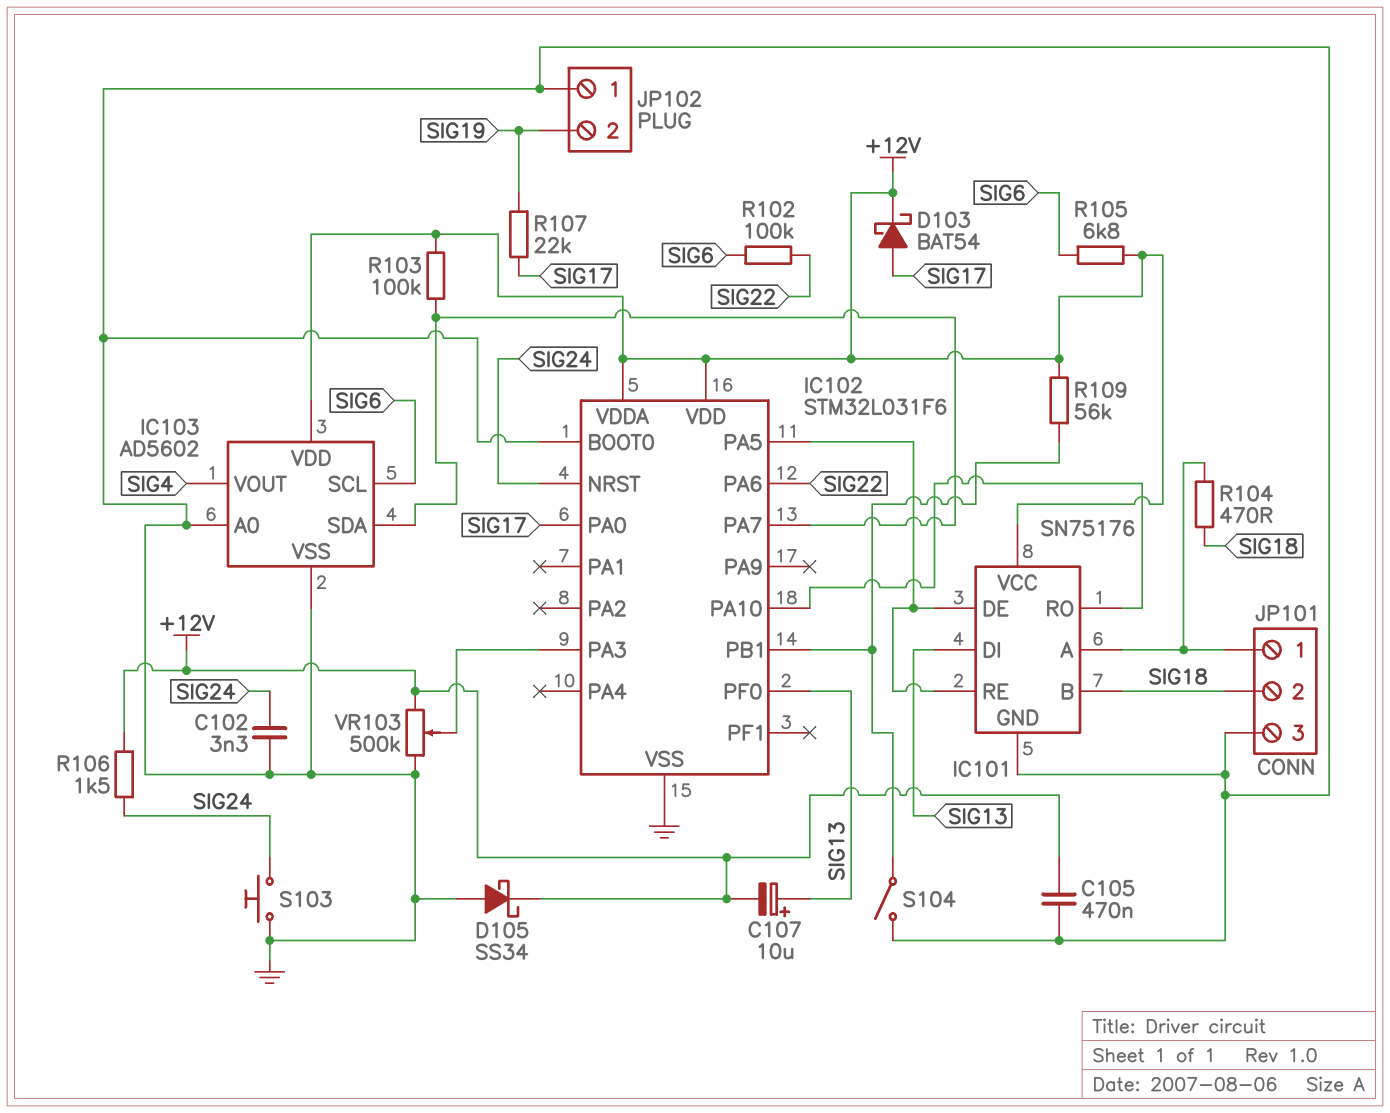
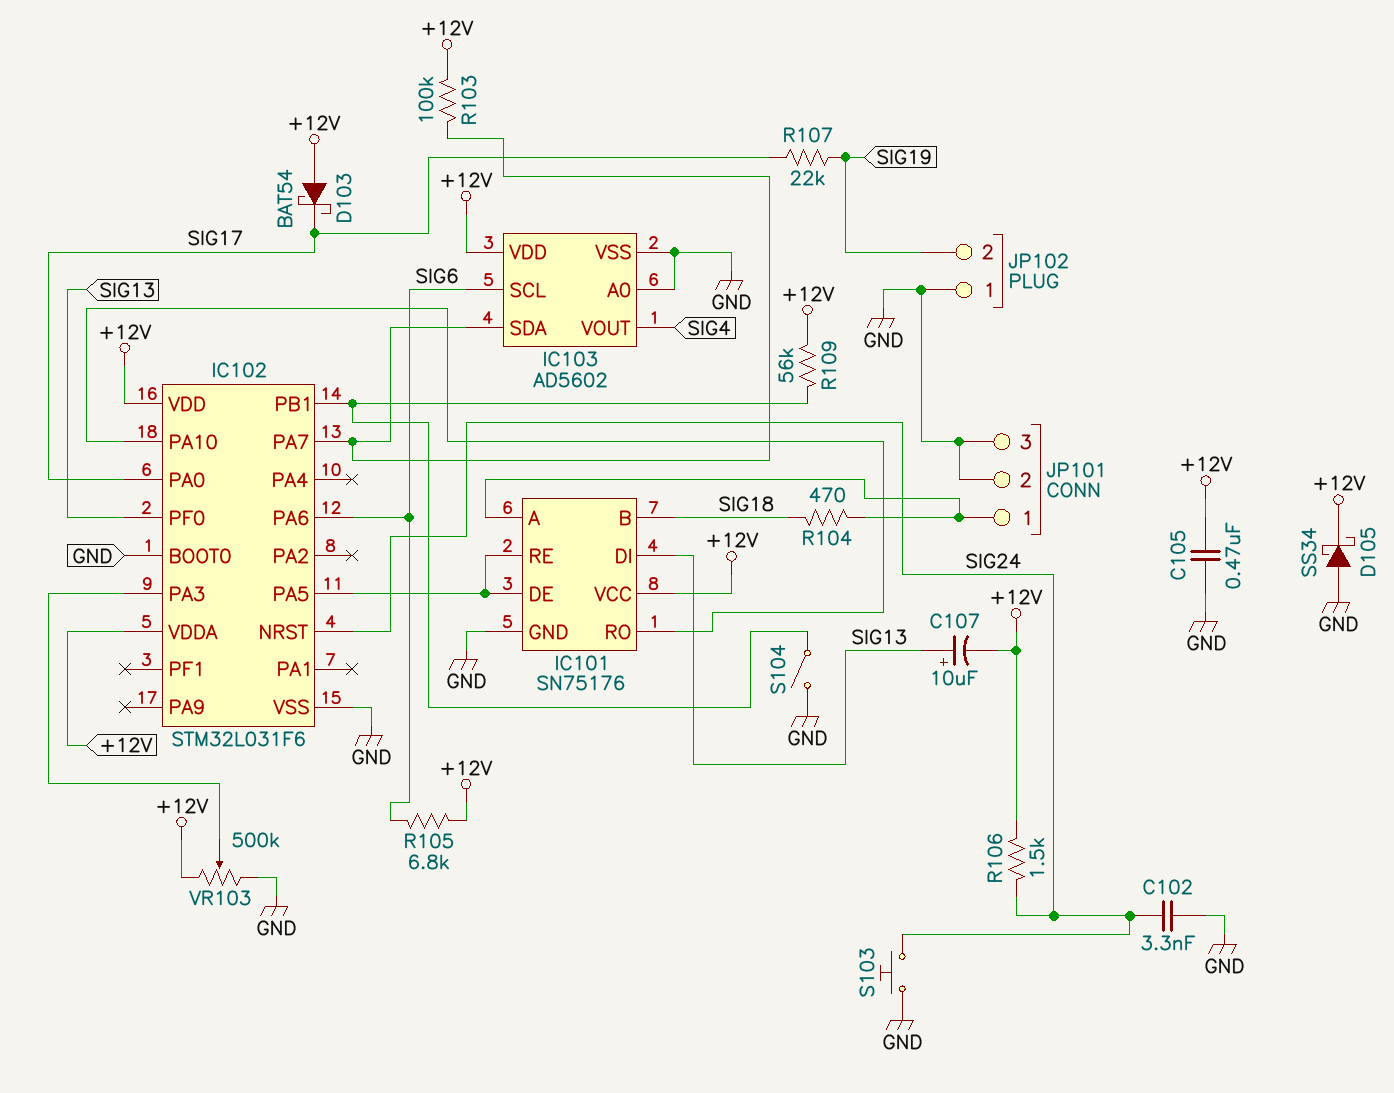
D103: schottky BAT54 (A SIG17, K +12V) -> schottky BAT54 (A +12V, K SIG17)
IC102 pin PA6: SIG22 -> SIG6
JP101 pin 2: SIG18 -> GND
R102: 100k (SIG6, SIG22) -> none

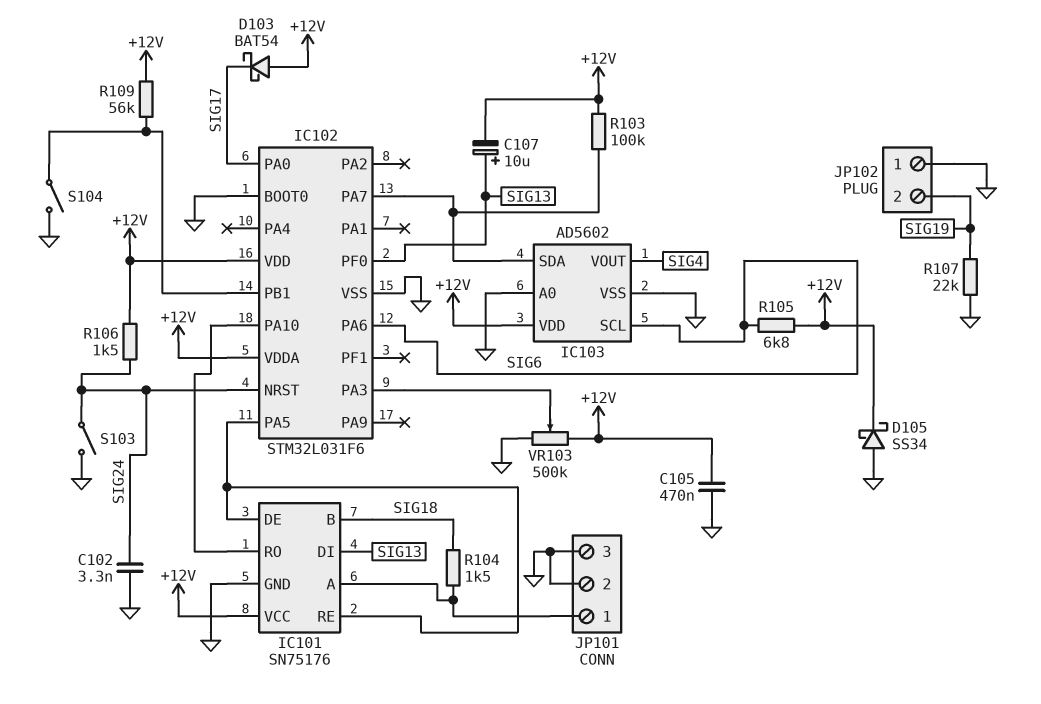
R104: 470 (IC101/A, SIG18) -> 1.5k (IC101/A, SIG18)
R107: 22k (SIG17, SIG19) -> 22k (GND, SIG19)
S103: button (GND, SIG24) -> switch (GND, SIG24)

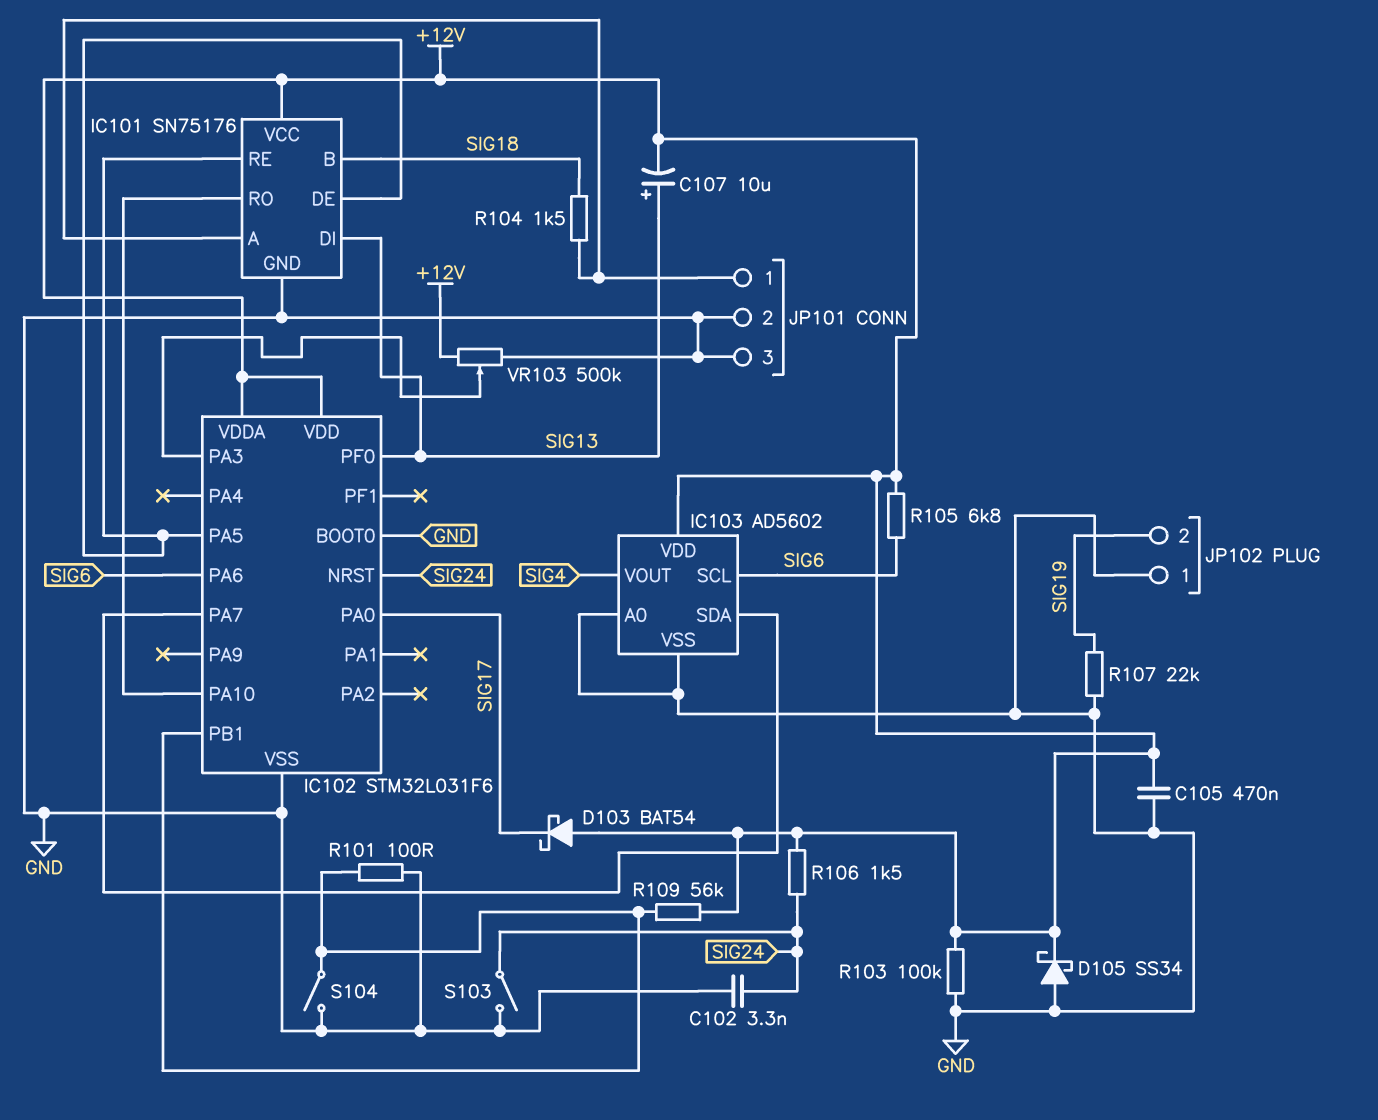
R101: none -> 100 (GND, IC102/PB1)
R103: 100k (+12V, IC102/PA7) -> 100k (+12V, GND)

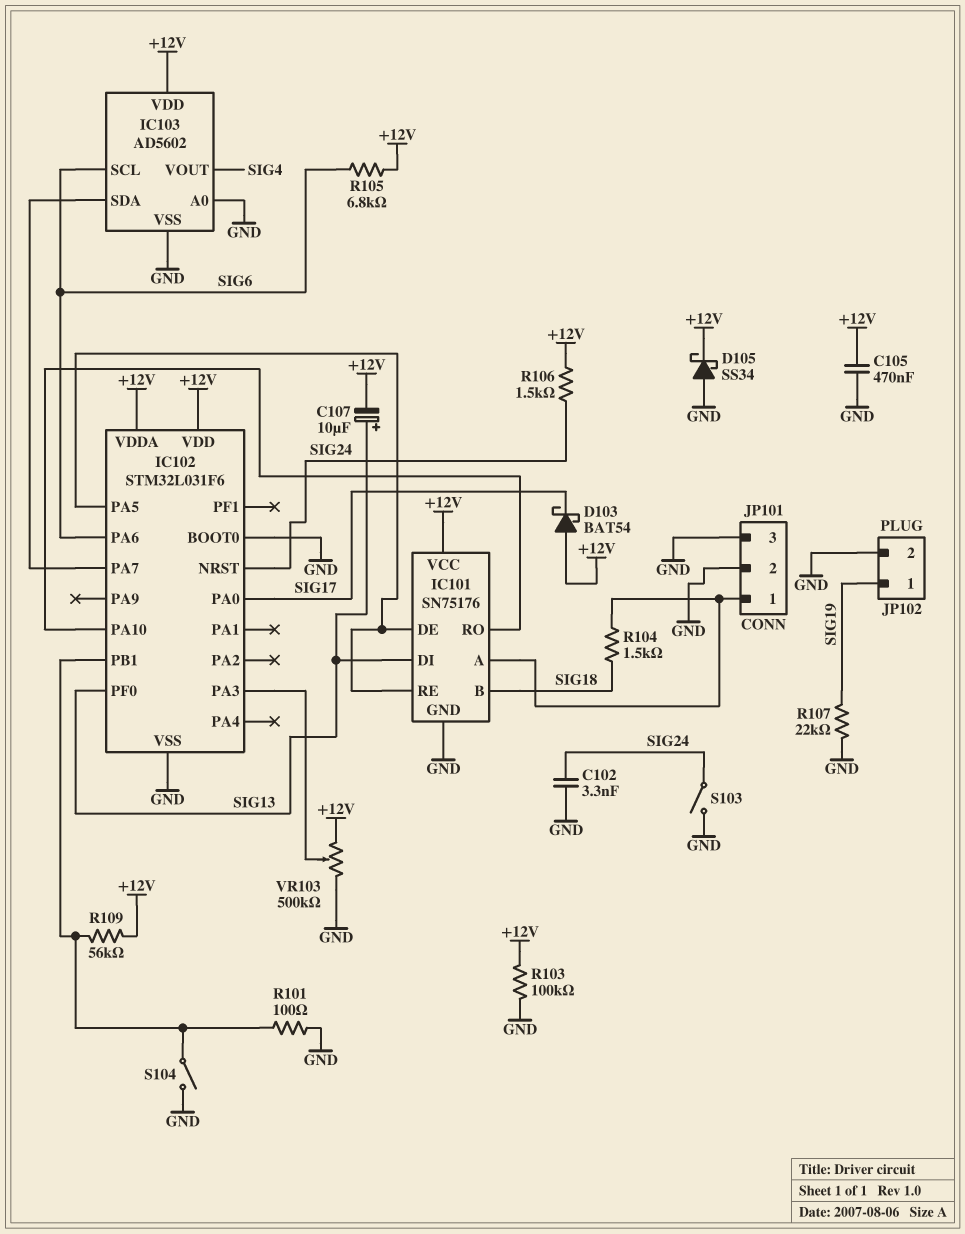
JP102 pin 1: GND -> SIG19
JP102 pin 2: SIG19 -> GND

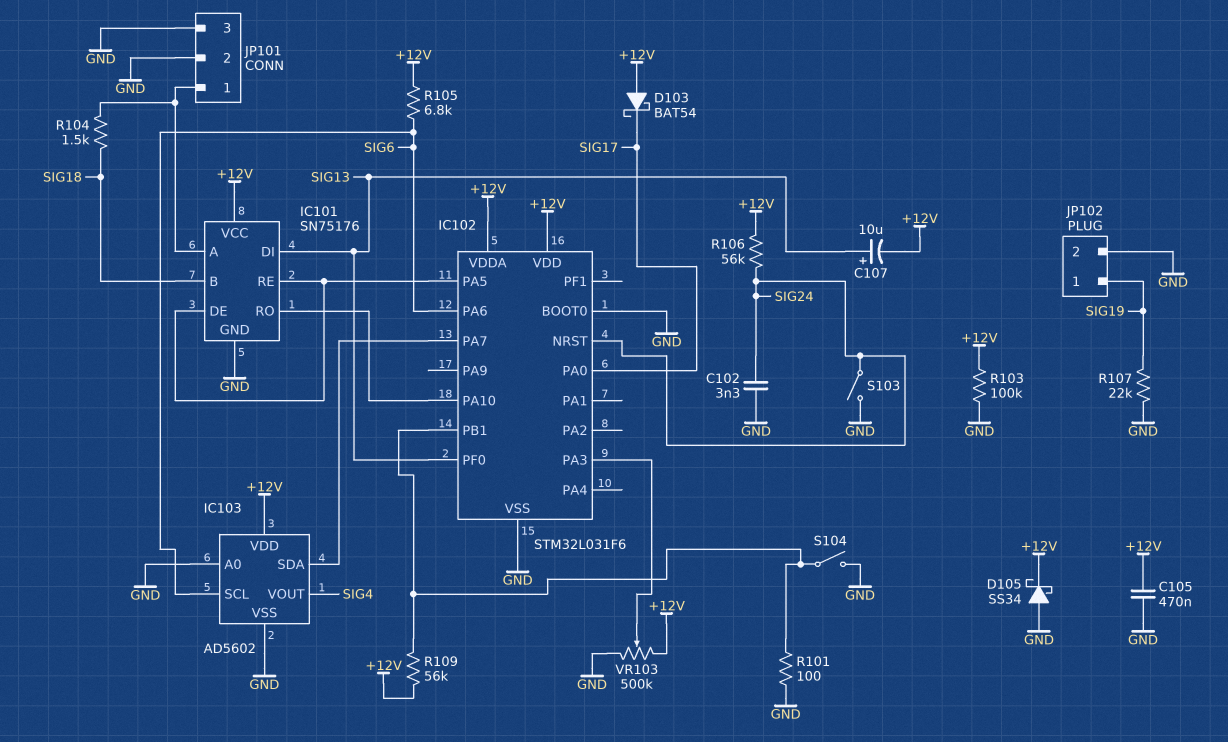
R106: 1.5k (+12V, SIG24) -> 56k (+12V, SIG24)

